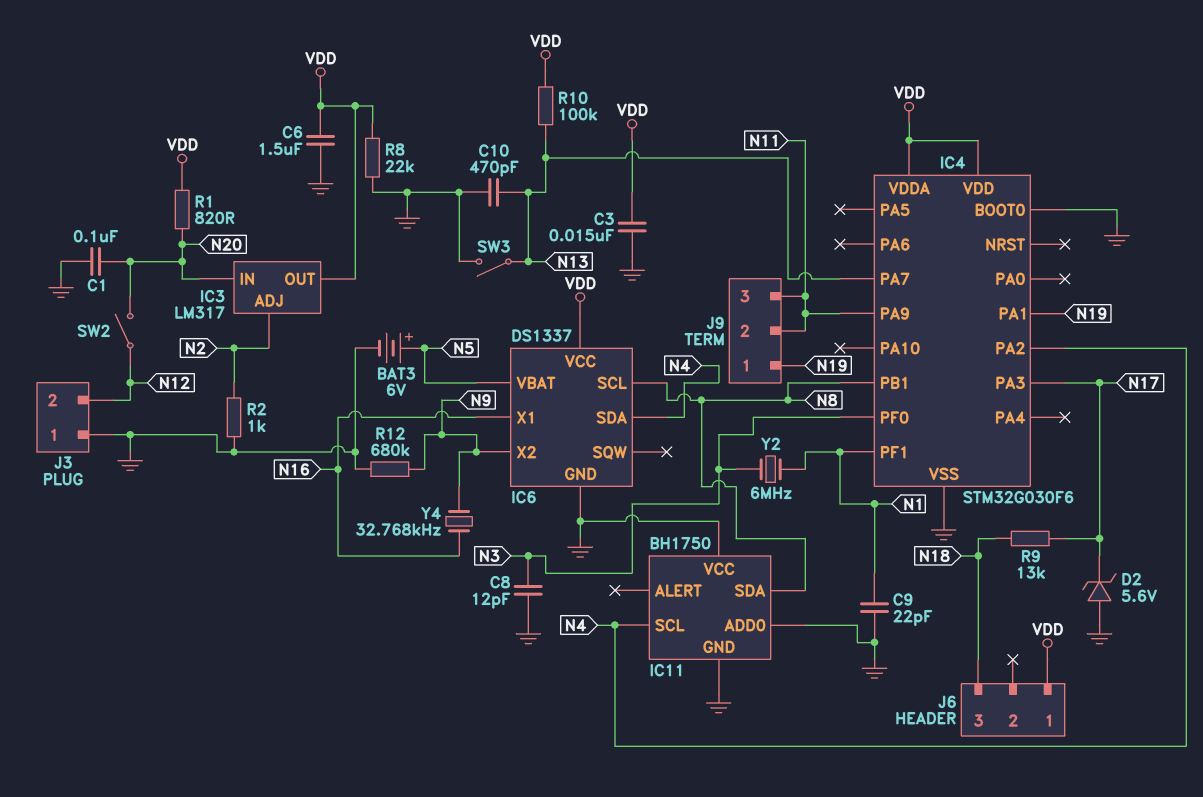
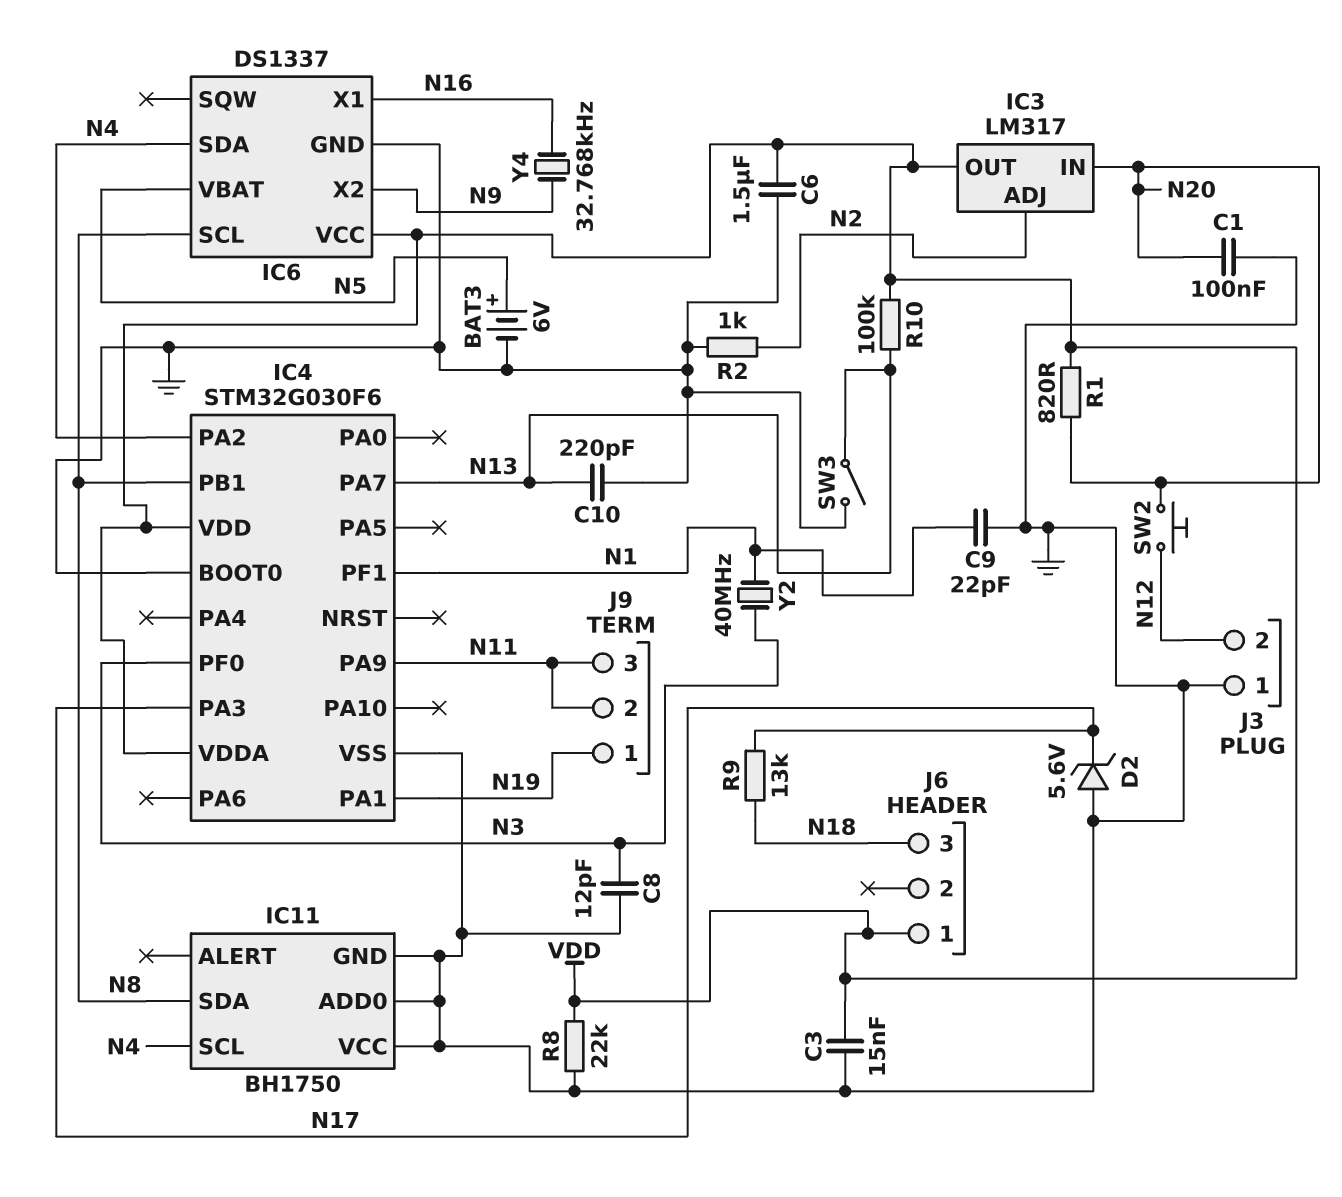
C10: 470pF (GND, N13) -> 220pF (GND, N13)
R12: 680k (GND, N9) -> none
SW2: switch (N12, N20) -> button (N12, N20)
Y2: 6MHz (N1, N3) -> 40MHz (N1, N3)

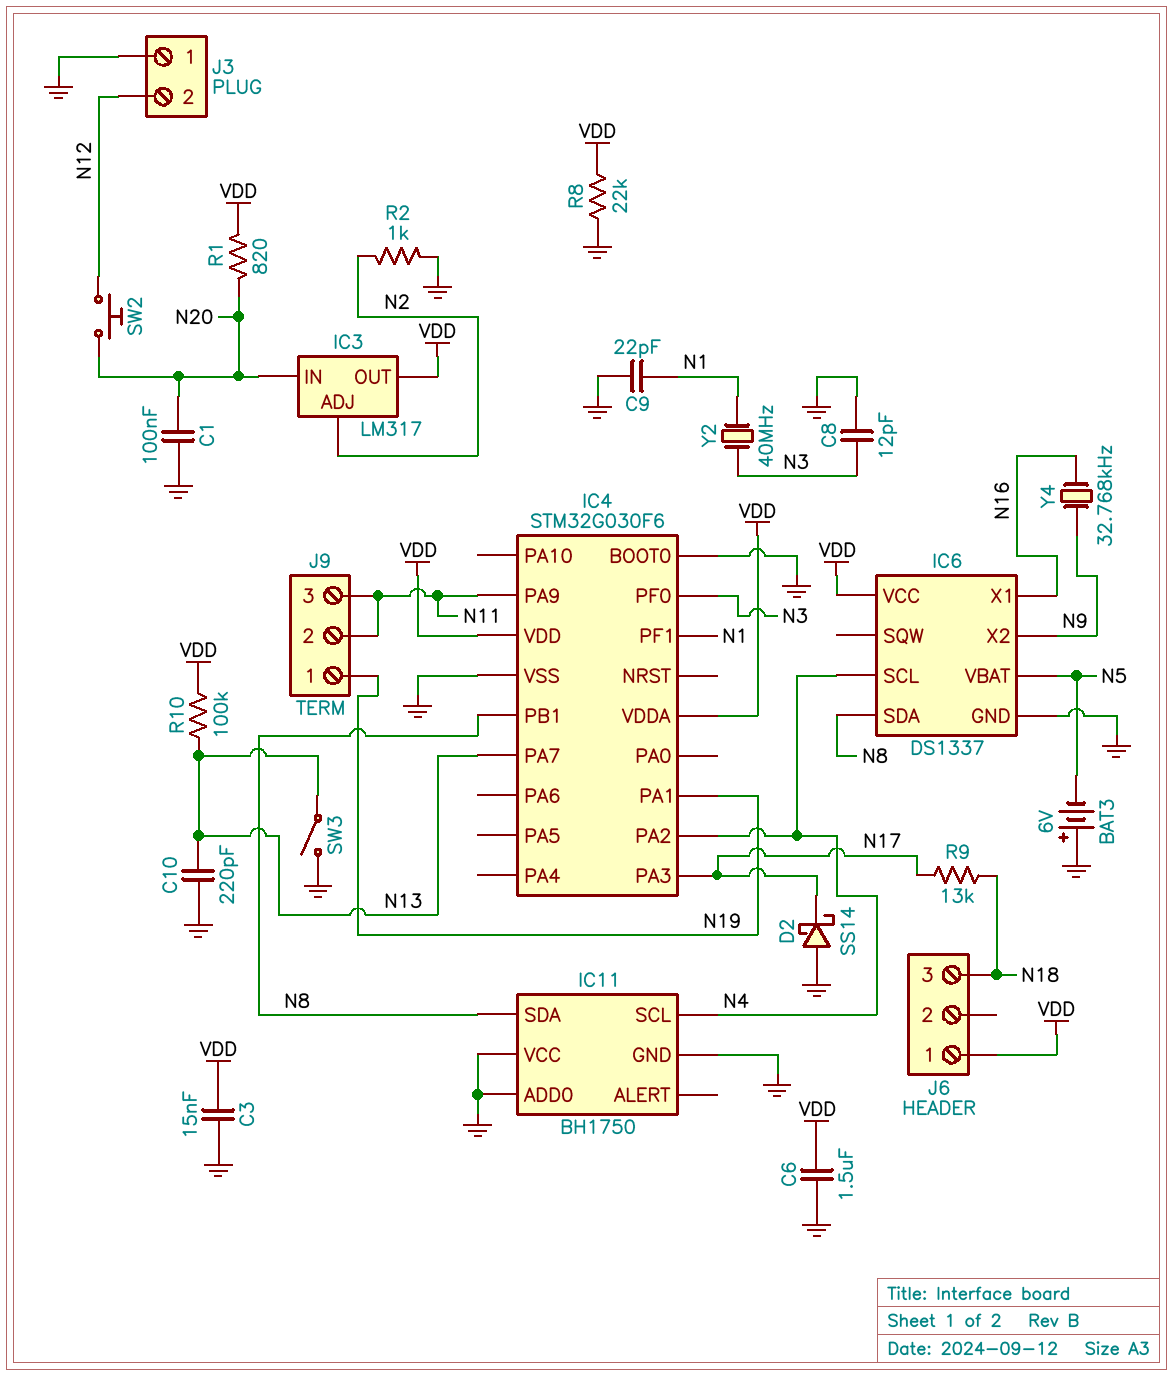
BAT3: 6V (plus N5, minus GND) -> 6V (plus GND, minus N5)
D2: zener 5.6V (A GND, K N17) -> schottky SS14 (A GND, K N17)
IC6 pin SCL: N8 -> N4
IC6 pin SDA: N4 -> N8

